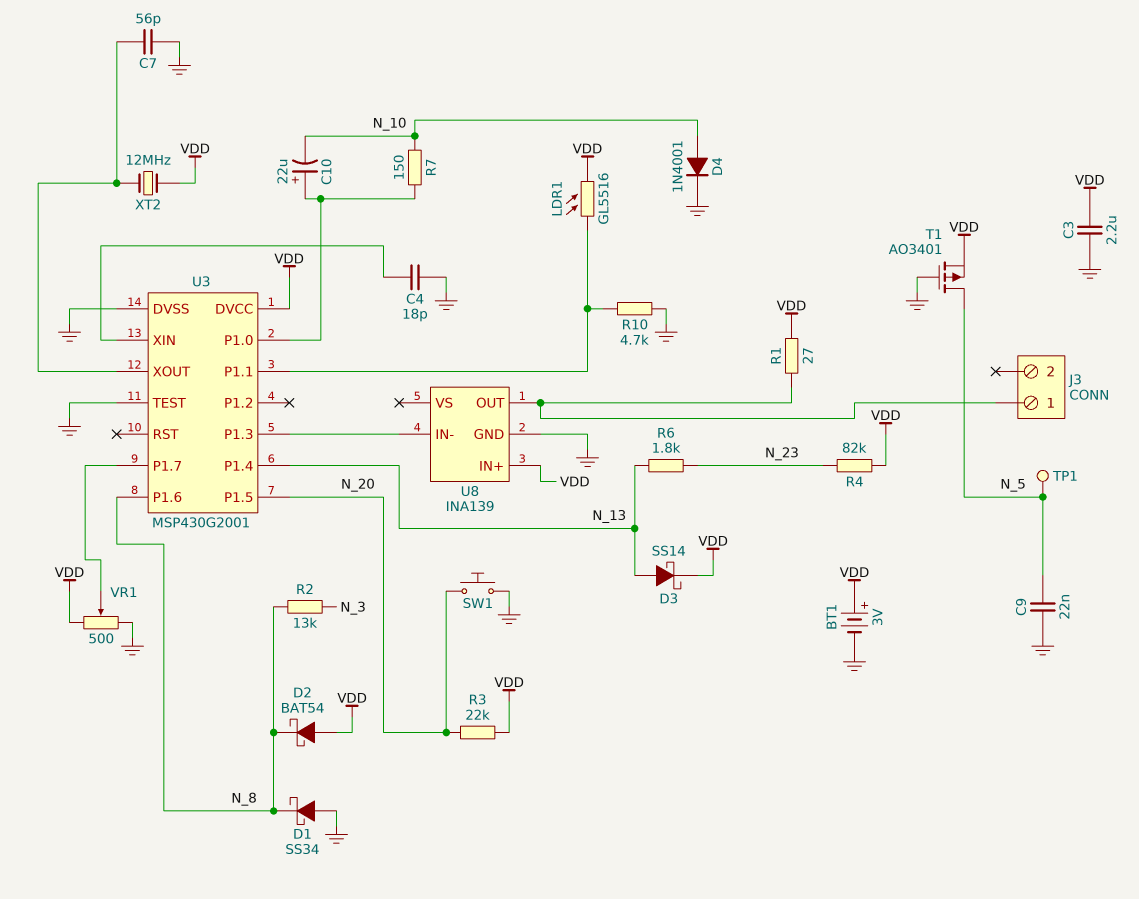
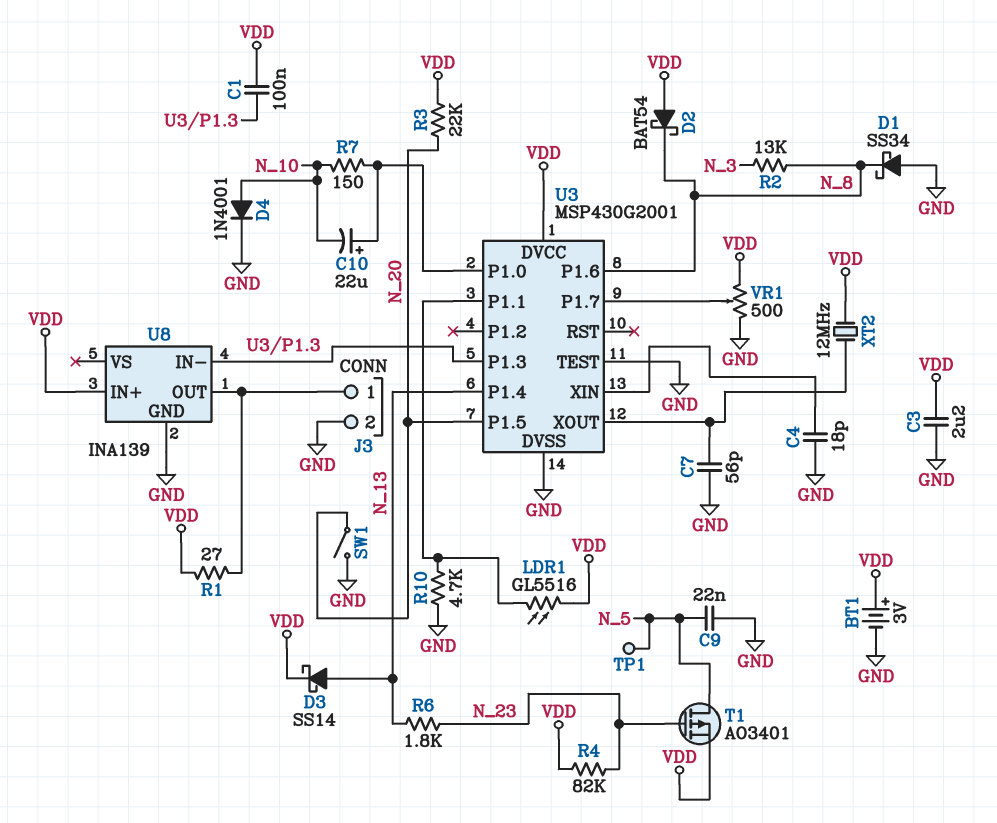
C1: none -> 100nF (U3/P1.3, VDD)
J3 pin 2: none -> GND
SW1: button (GND, N_20) -> switch (GND, N_20)
T1: PMOS AO3401 (G GND, D N_5, S VDD) -> PMOS AO3401 (G N_23, D N_5, S VDD)

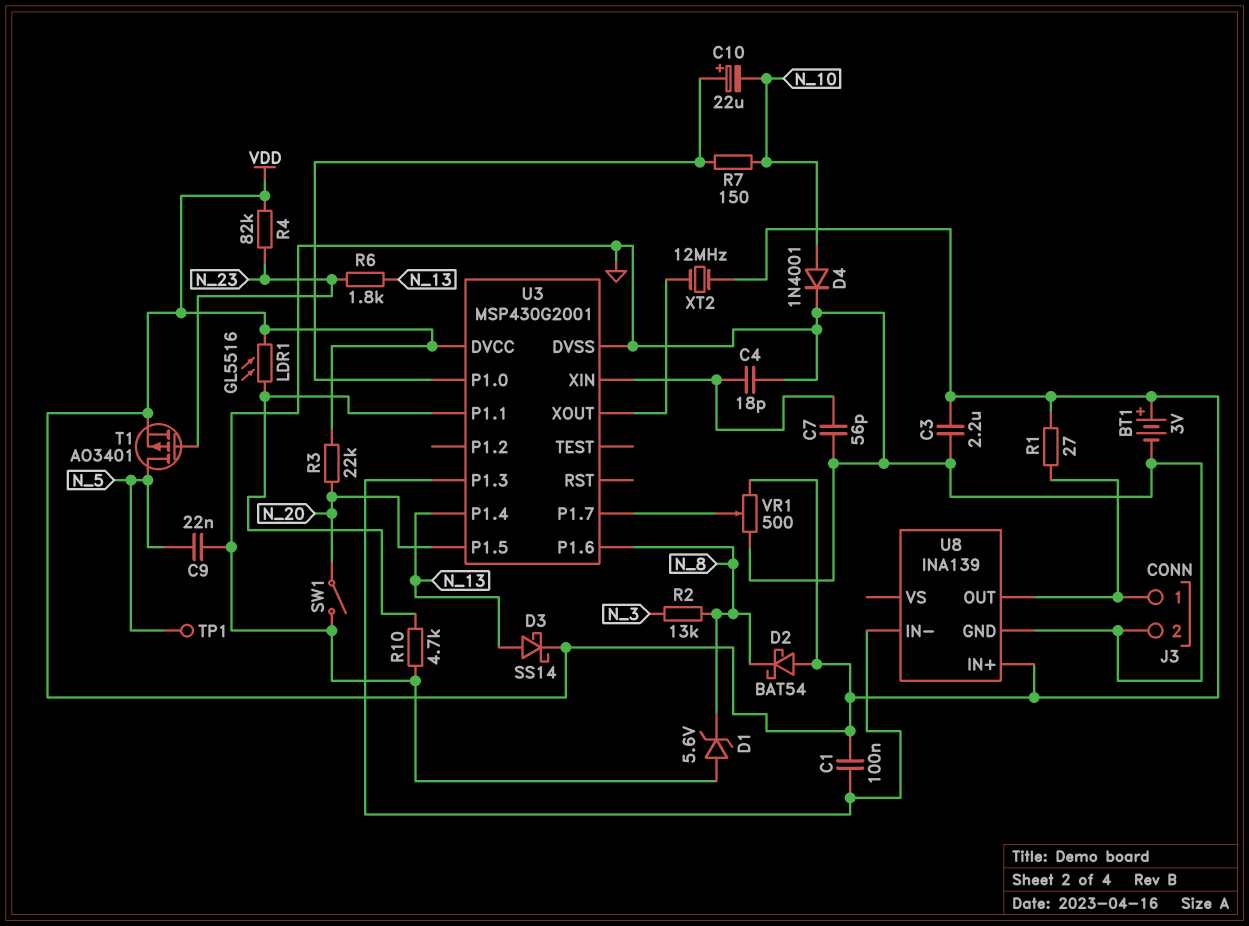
C7: 56pF (GND, U3/XOUT) -> 56pF (GND, U3/XIN)
D1: schottky SS34 (A GND, K N_8) -> zener 5.6V (A GND, K N_8)
U3 pin TEST: GND -> none

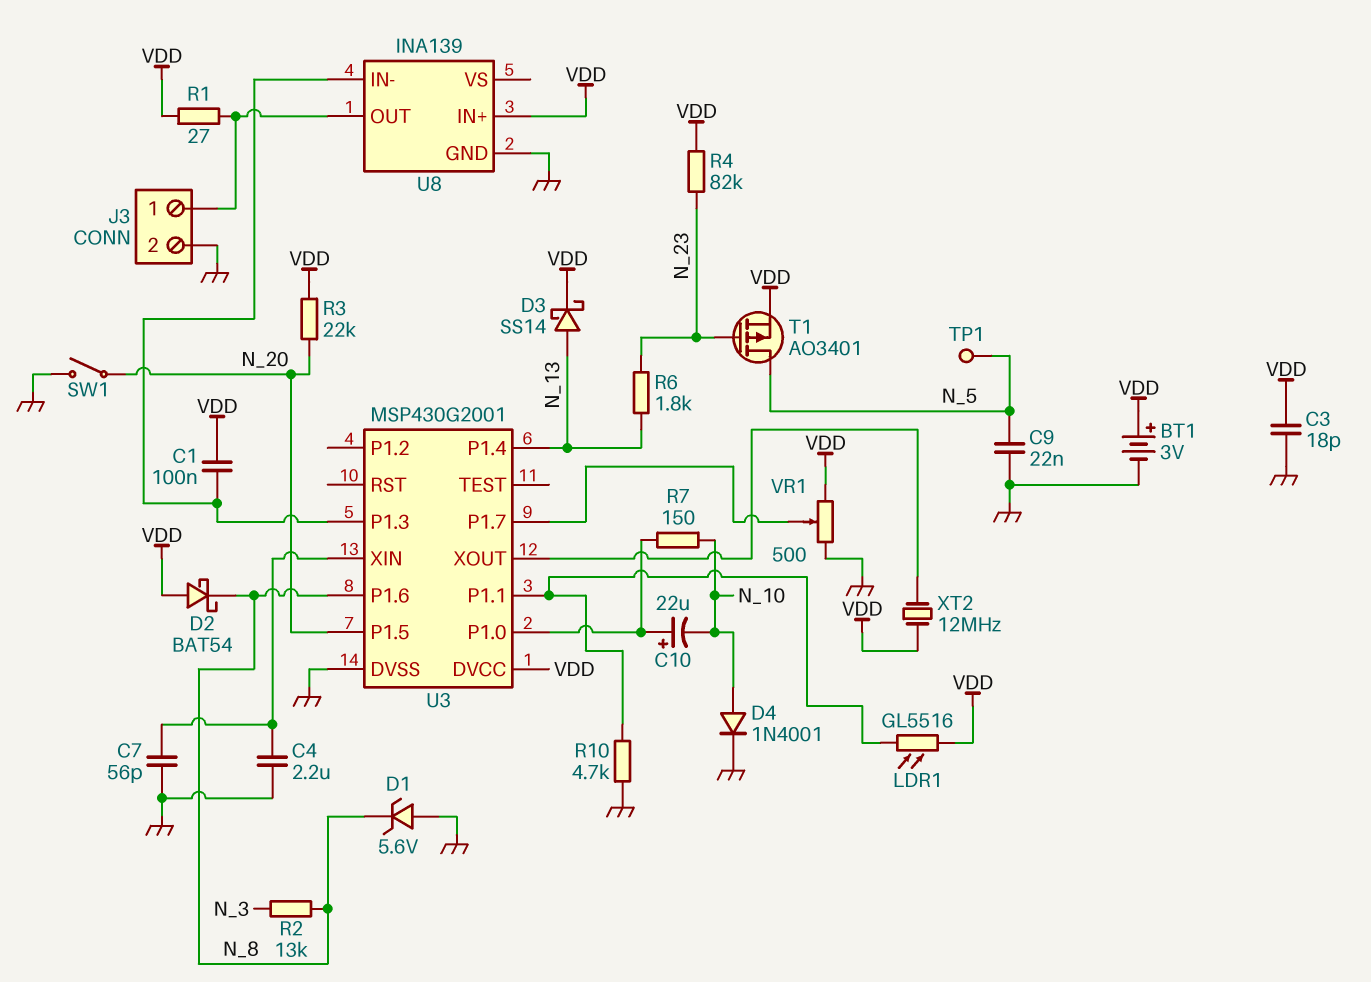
C3: 2.2uF (GND, VDD) -> 18pF (GND, VDD)
C4: 18pF (GND, U3/XIN) -> 2.2uF (GND, U3/XIN)

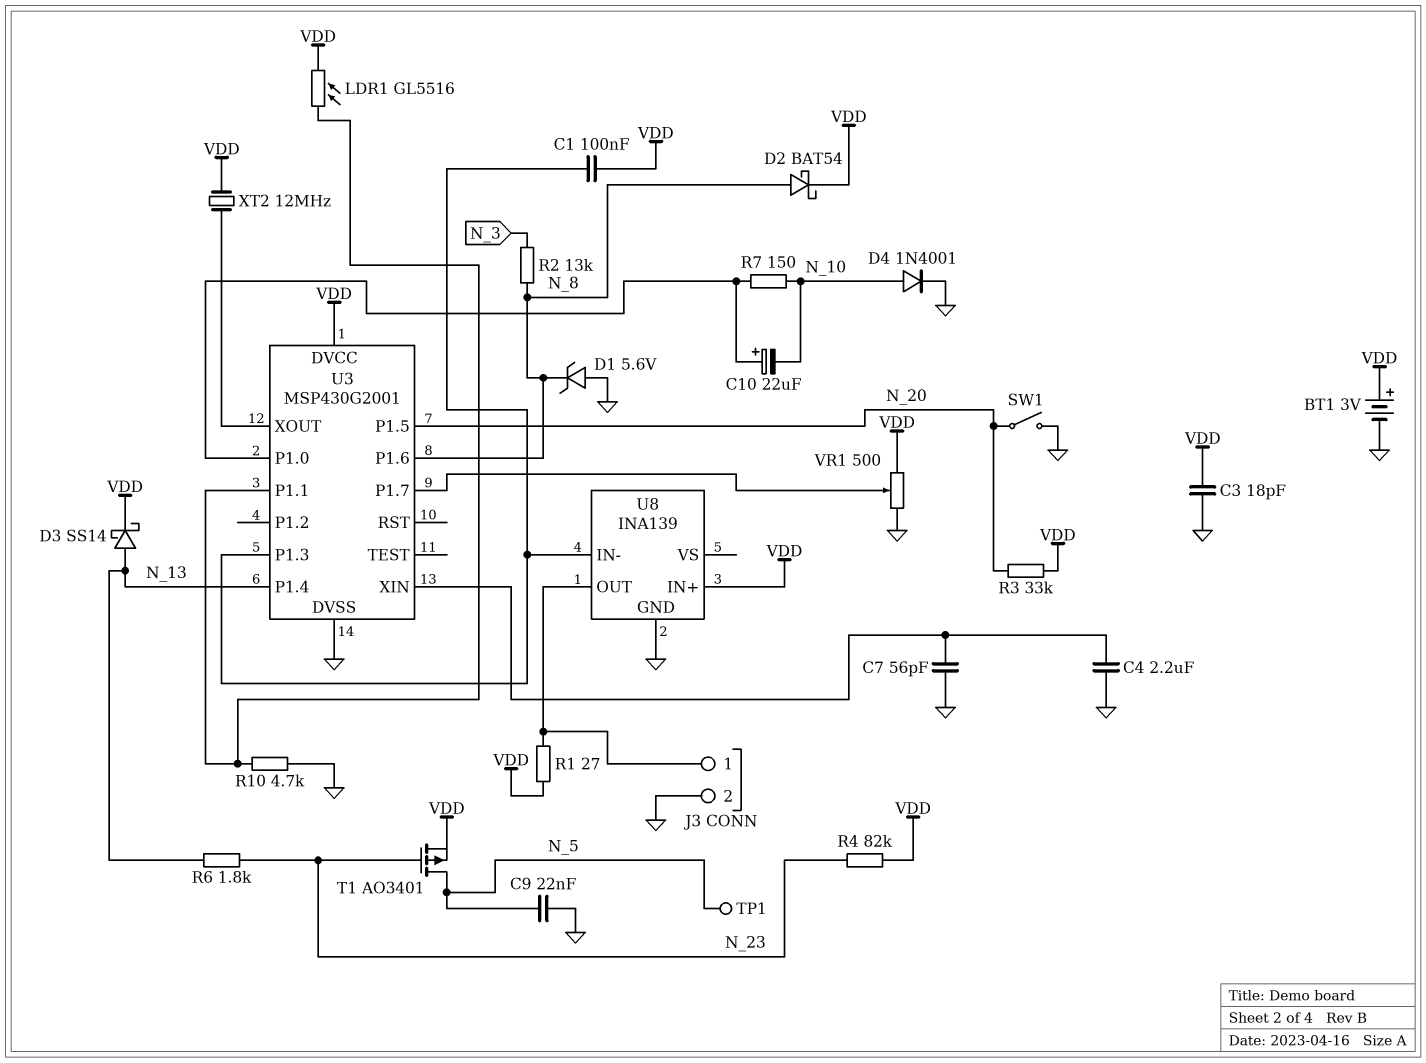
D2: schottky BAT54 (A VDD, K N_8) -> schottky BAT54 (A N_8, K VDD)
R3: 22k (N_20, VDD) -> 33k (N_20, VDD)

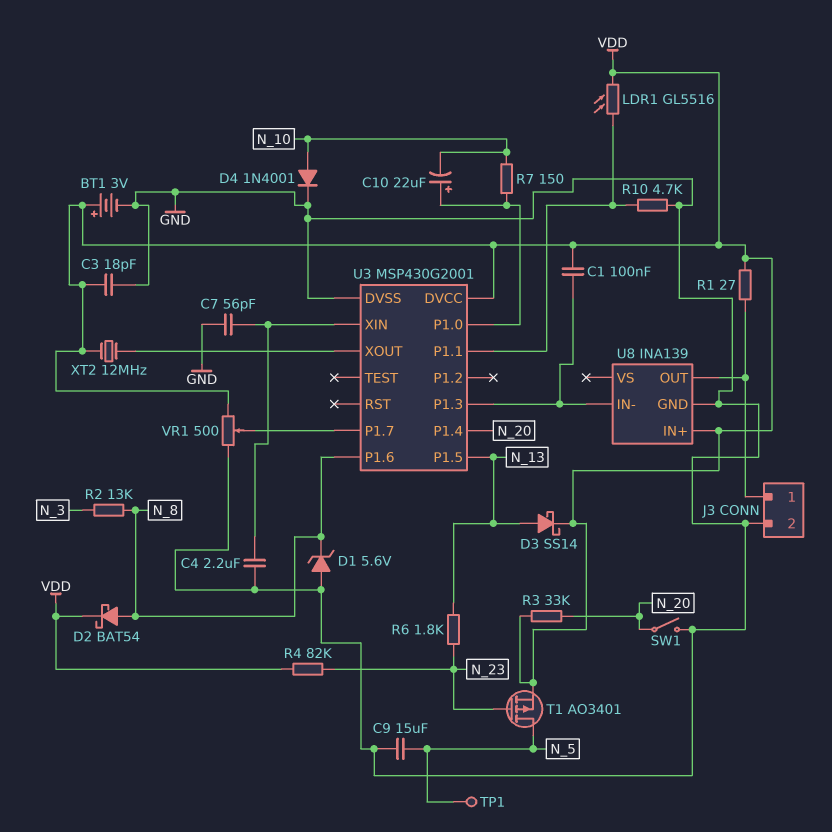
C9: 22nF (GND, N_5) -> 15uF (GND, N_5)
U3 pin P1.4: N_13 -> N_20
U3 pin P1.5: N_20 -> N_13

